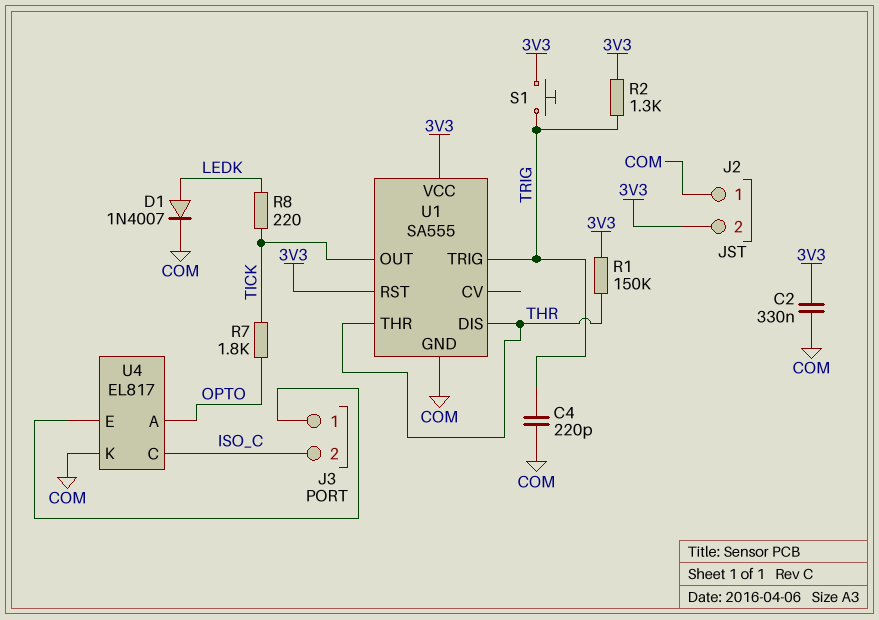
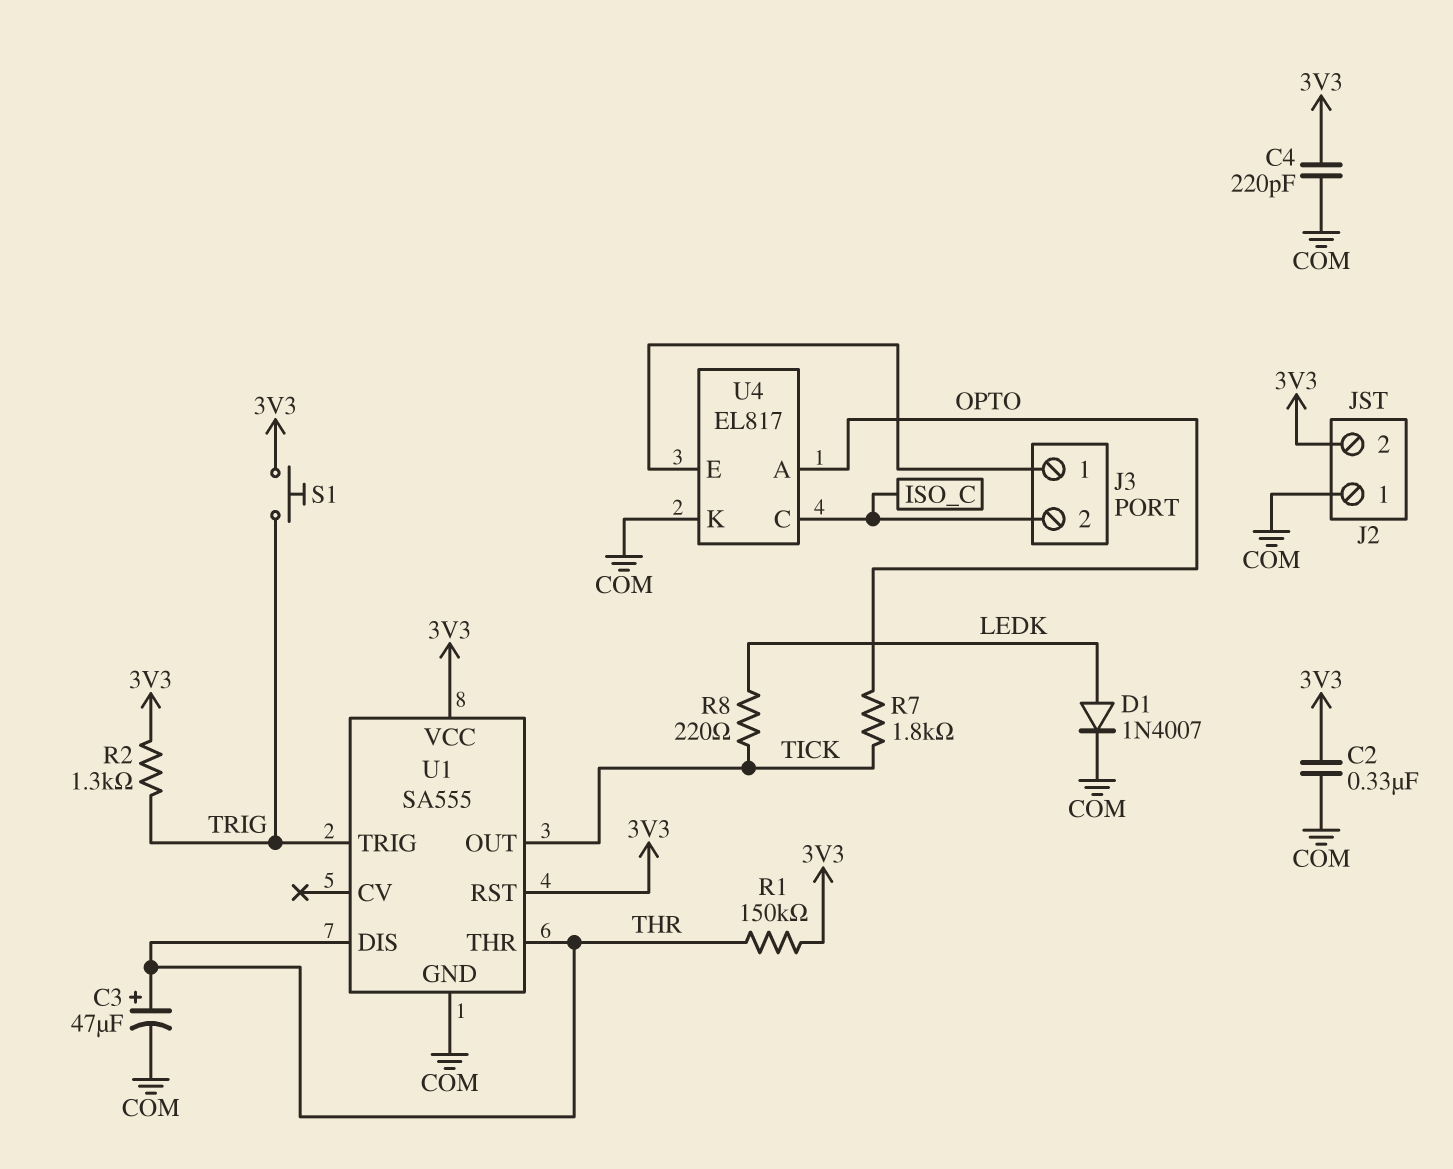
C3: none -> 47uF (plus THR, minus COM)
C4: 220pF (COM, TRIG) -> 220pF (3V3, COM)

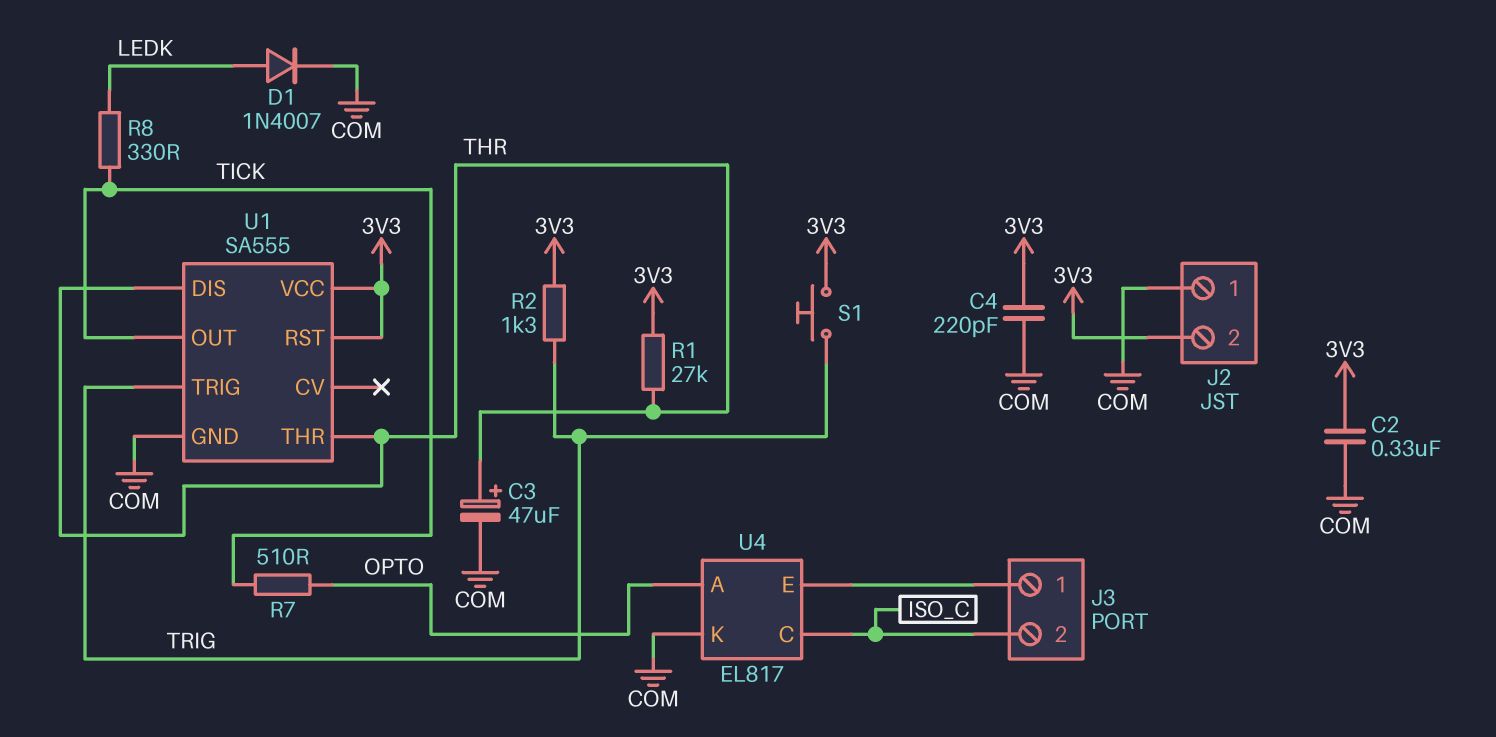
R1: 150k (3V3, THR) -> 27k (3V3, THR)
R7: 1.8k (OPTO, TICK) -> 510 (OPTO, TICK)
R8: 220 (LEDK, TICK) -> 330 (LEDK, TICK)

